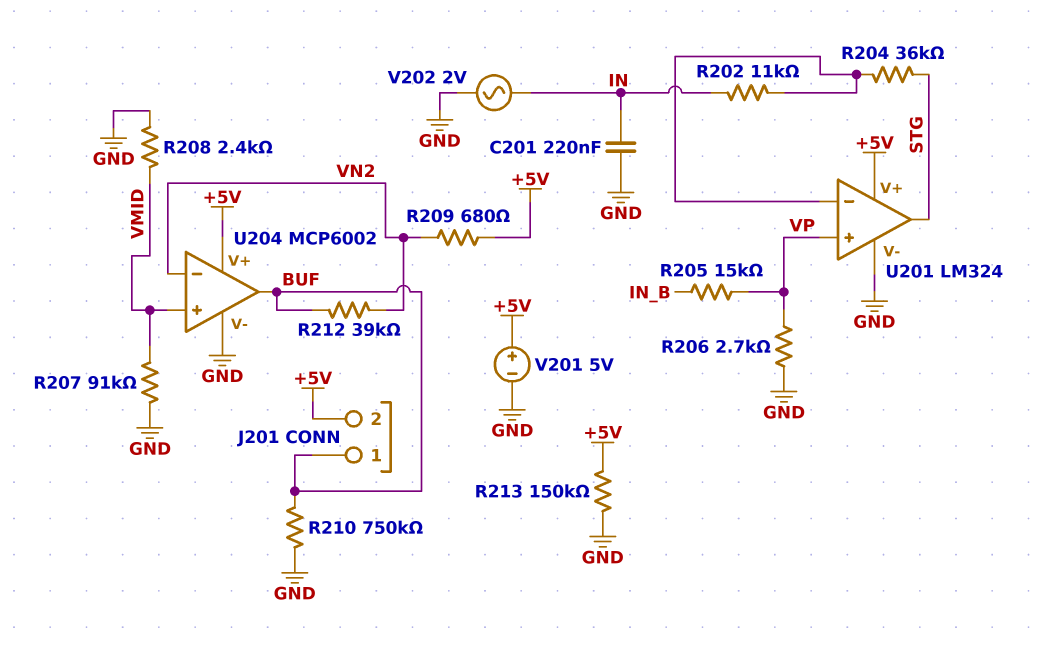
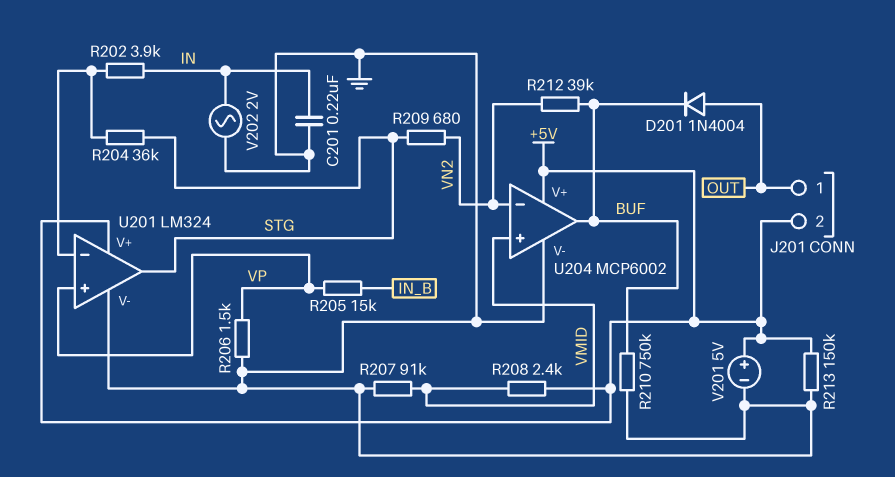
D201: none -> diode 1N4004 (A OUT, K BUF)
J201 pin 1: BUF -> OUT
R202: 11k (IN, U201/in-) -> 3.9k (IN, U201/in-)
R206: 2.7k (GND, VP) -> 1.5k (GND, VP)
R208: 2.4k (GND, VMID) -> 2.4k (+5V, VMID)
R209: 680 (+5V, VN2) -> 680 (STG, VN2)

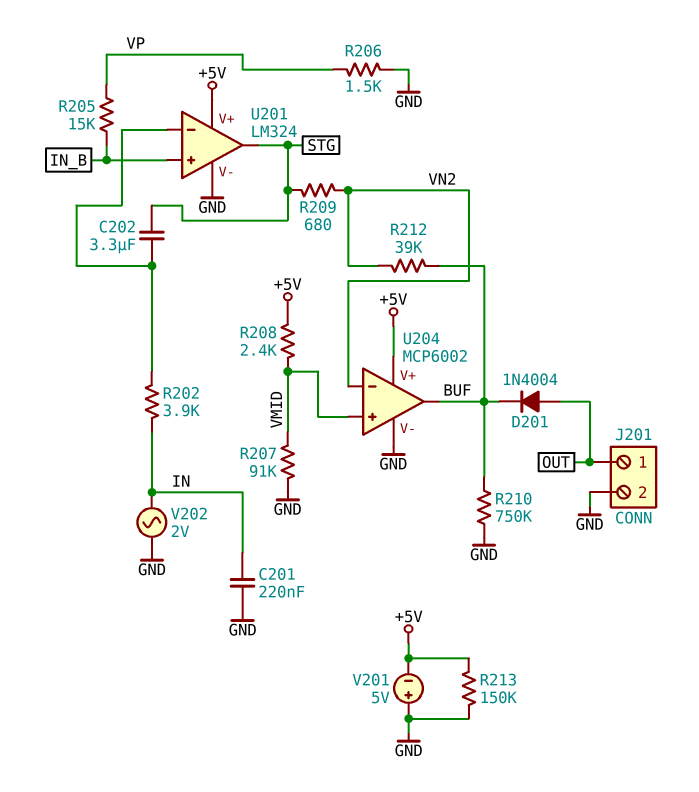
C202: none -> 3.3uF (STG, U201/in-)
J201 pin 2: +5V -> GND
R204: 36k (STG, U201/in-) -> none
U201 pin in+: VP -> IN_B
V201: 5V (plus +5V, minus GND) -> 5V (plus GND, minus +5V)

